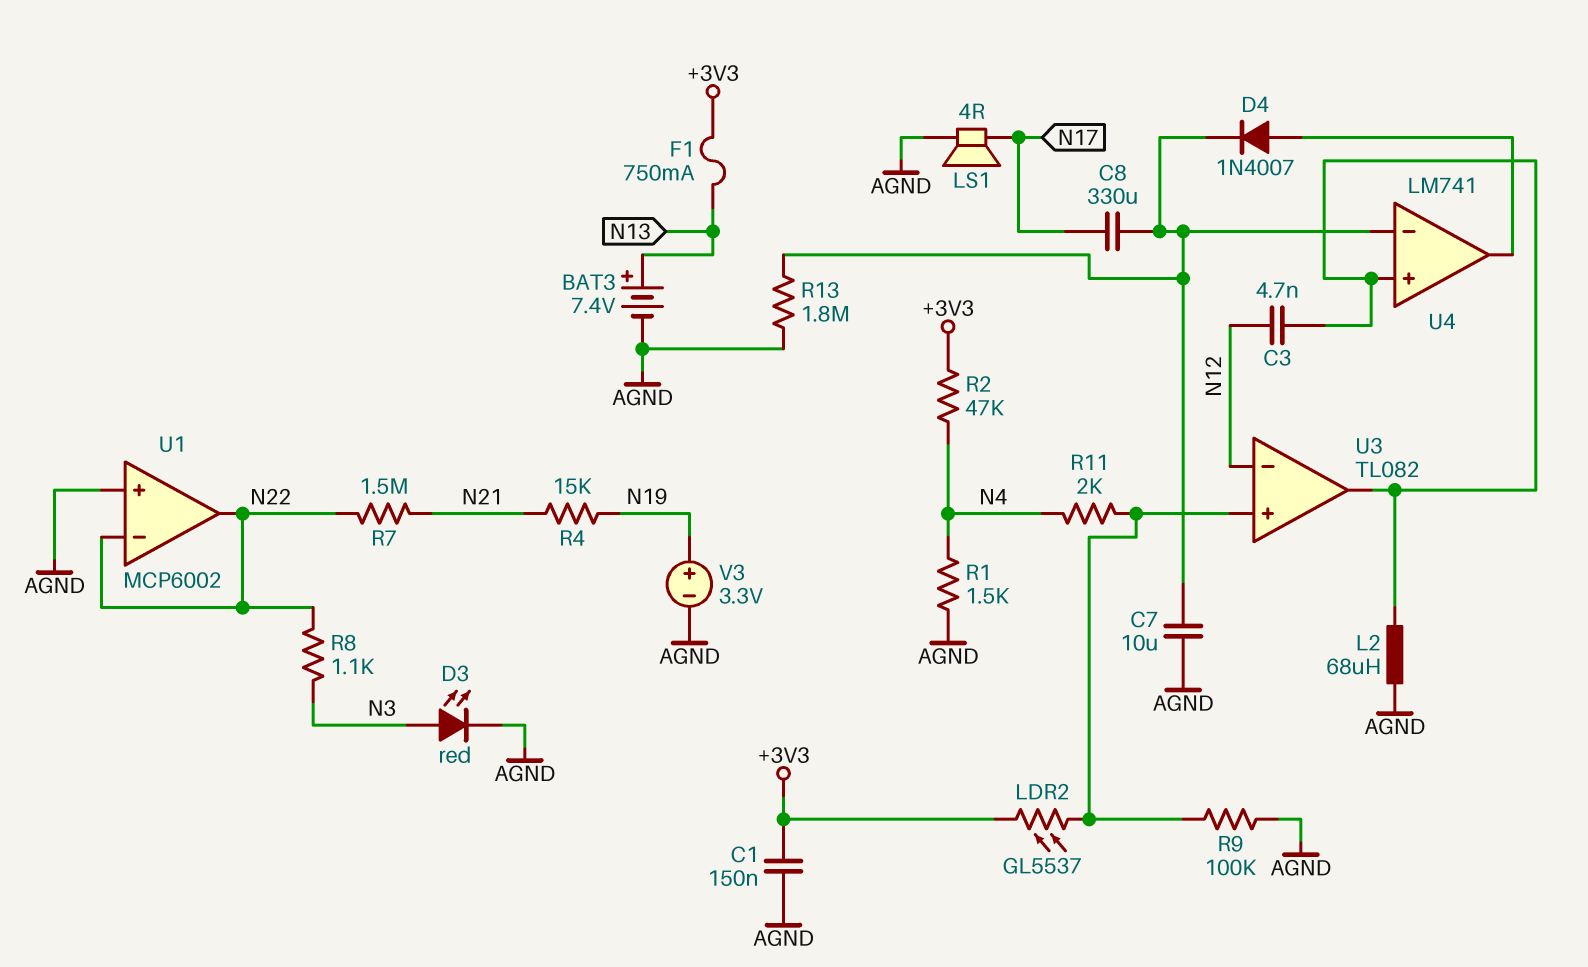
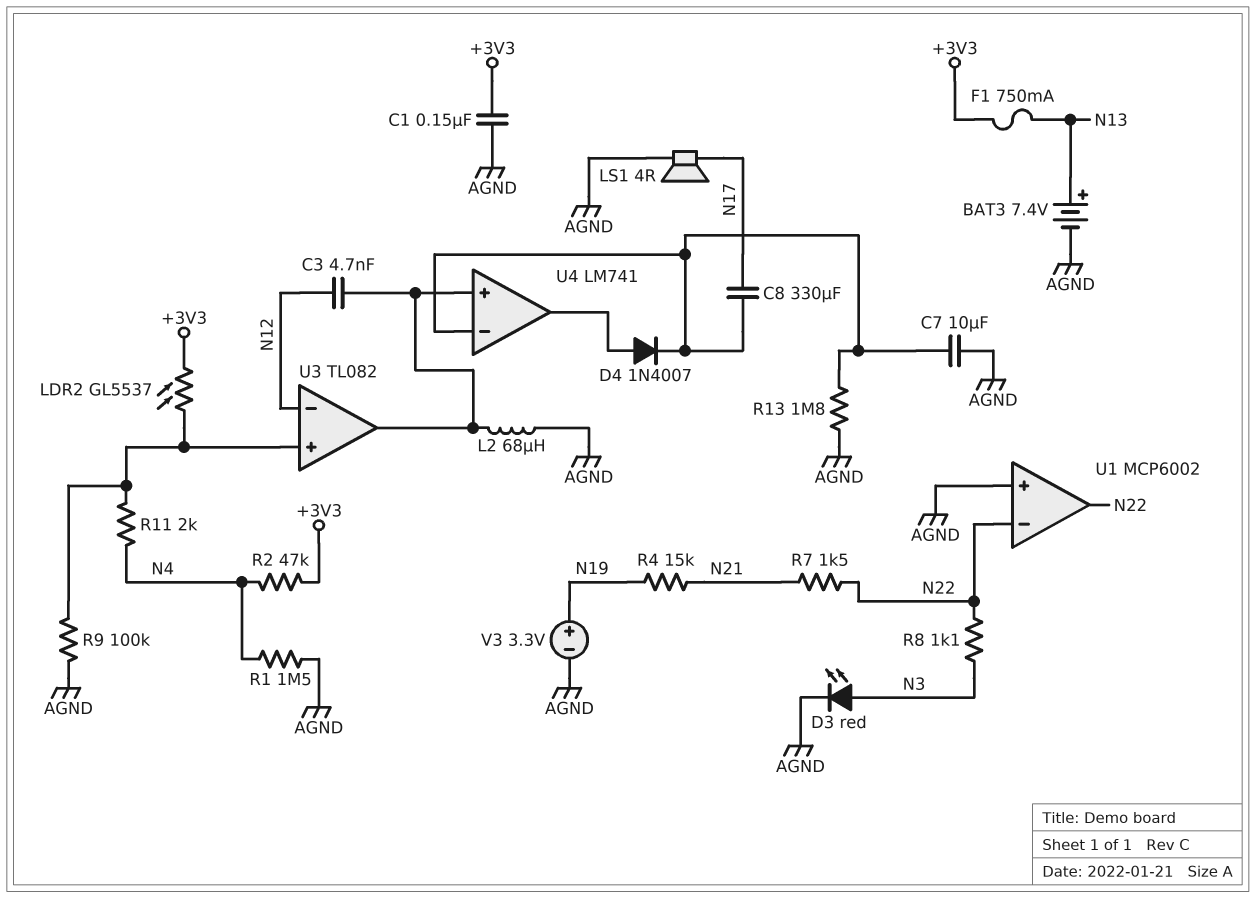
R1: 1.5k (AGND, N4) -> 1.5M (AGND, N4)
R7: 1.5M (N21, N22) -> 1.5k (N21, N22)

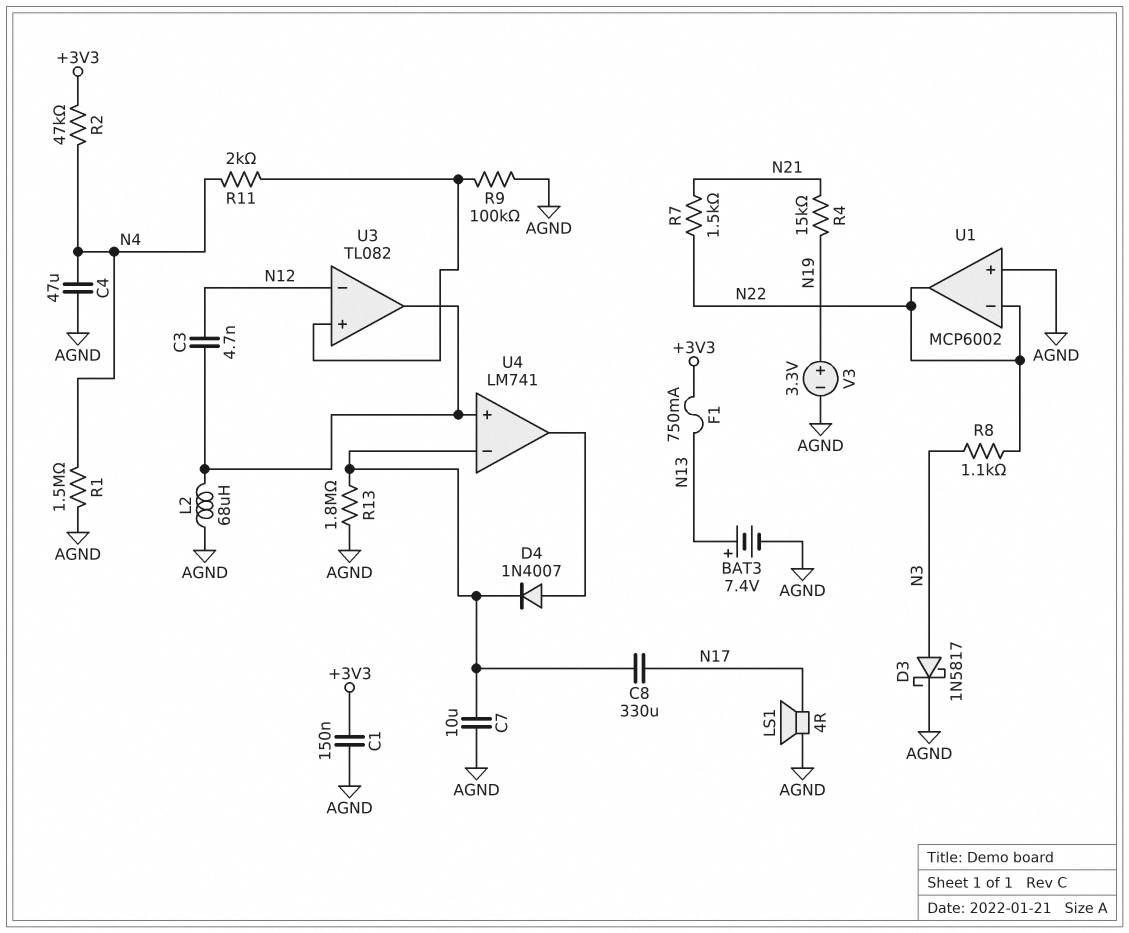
C4: none -> 47uF (AGND, N4)
D3: LED red (A N3, K AGND) -> schottky 1N5817 (A N3, K AGND)
LDR2: GL5537 (+3V3, U3/in+) -> none

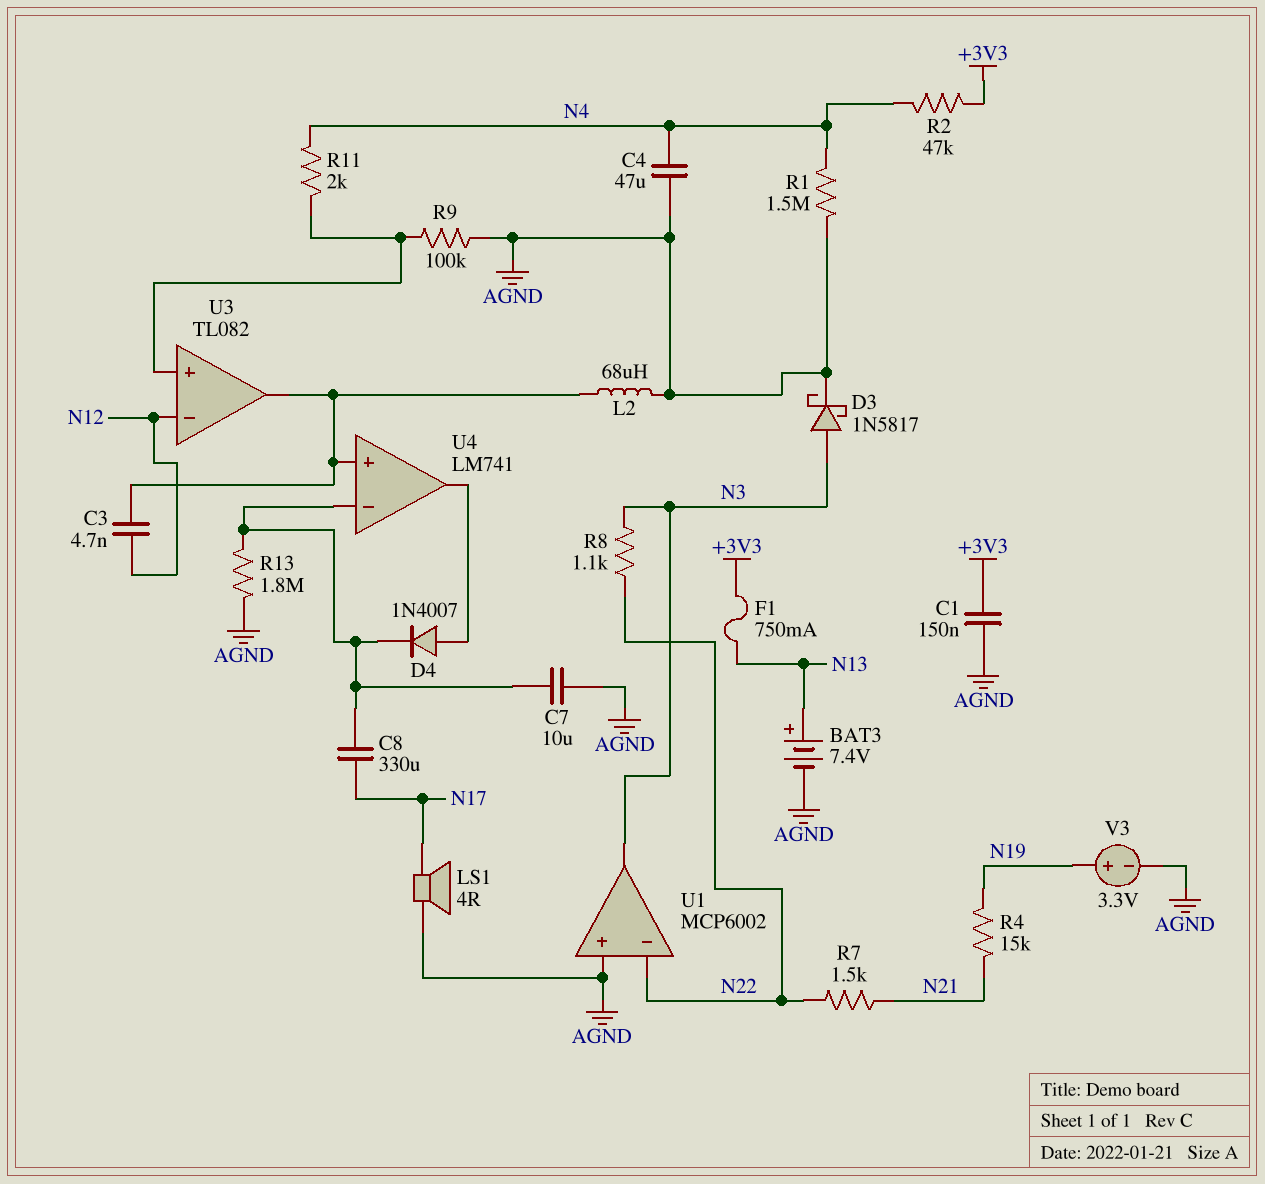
U1 pin out: N22 -> N3

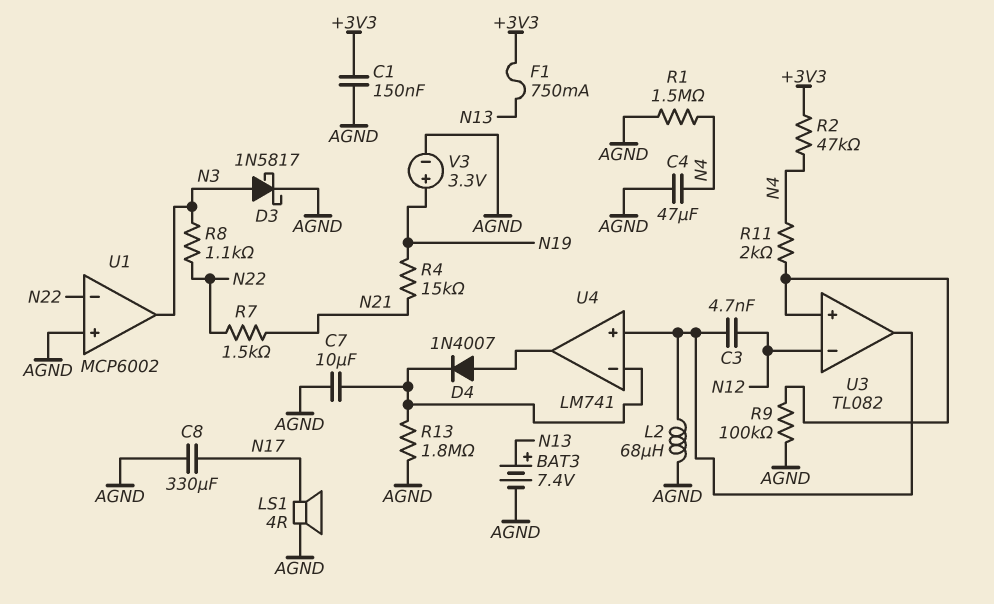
C8: 330uF (N17, U4/in-) -> 330uF (AGND, N17)

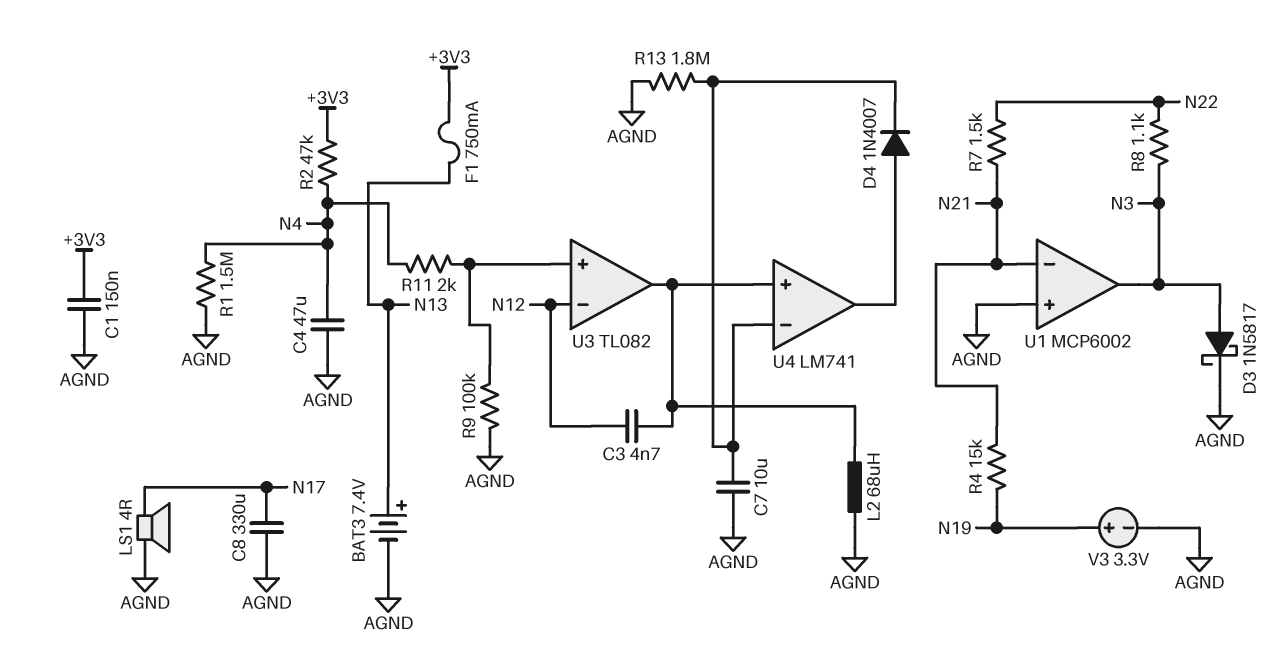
U1 pin in-: N22 -> N21

